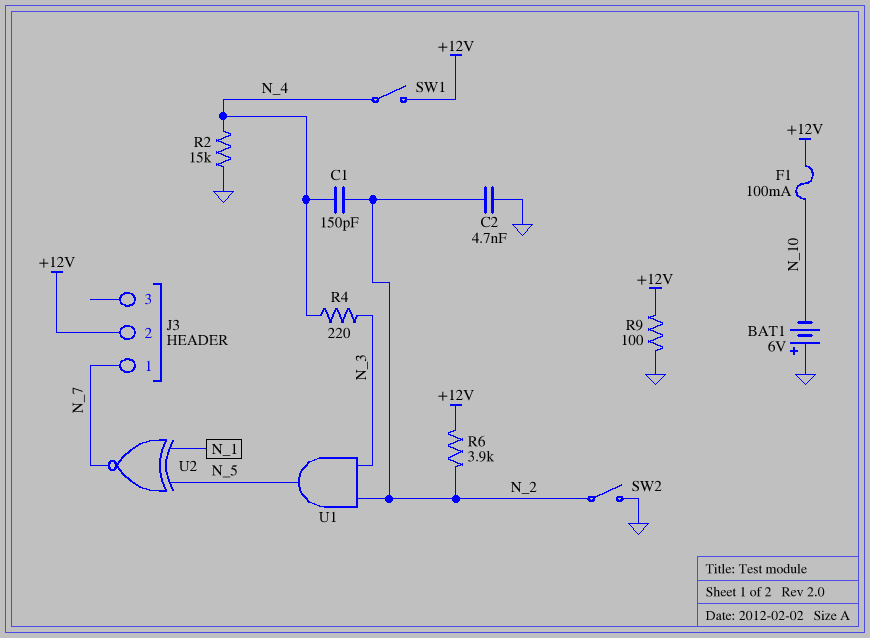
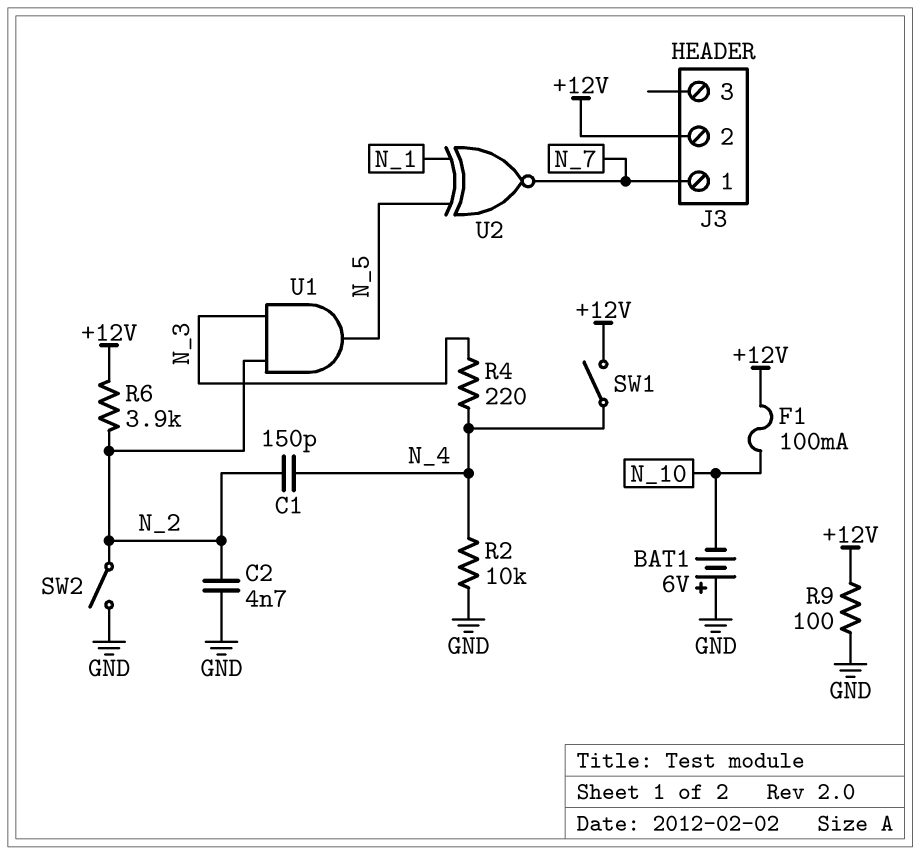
R2: 15k (GND, N_4) -> 10k (GND, N_4)

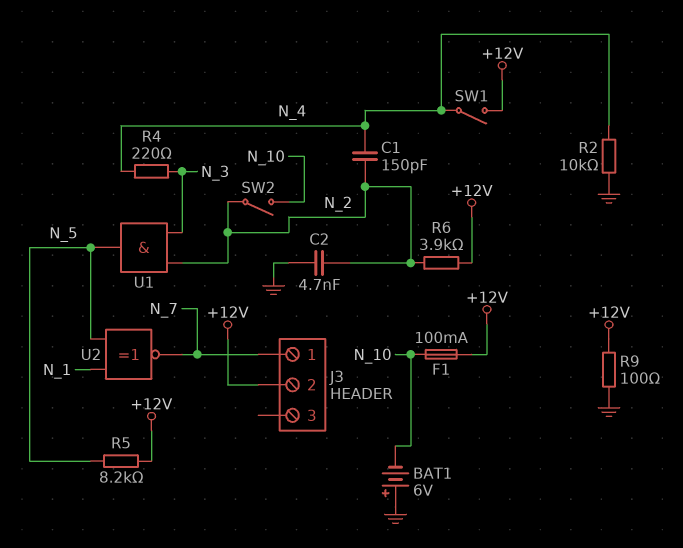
R5: none -> 8.2k (+12V, N_5)
SW2: switch (GND, N_2) -> switch (N_2, N_10)

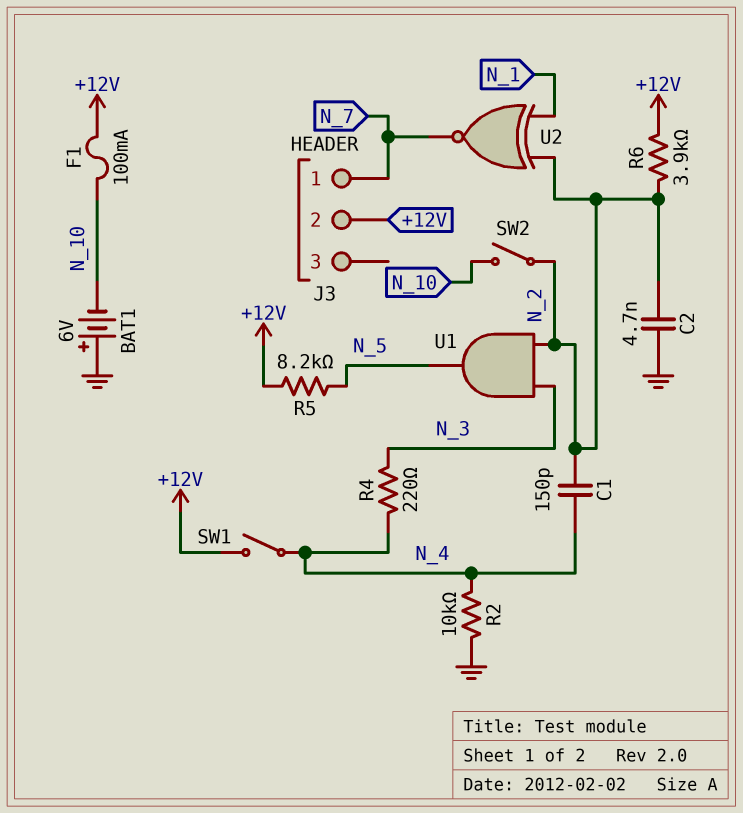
R9: 100 (+12V, GND) -> none
U2: XNOR (in N_1, in N_5, out N_7) -> XNOR (in N_1, in N_2, out N_7)

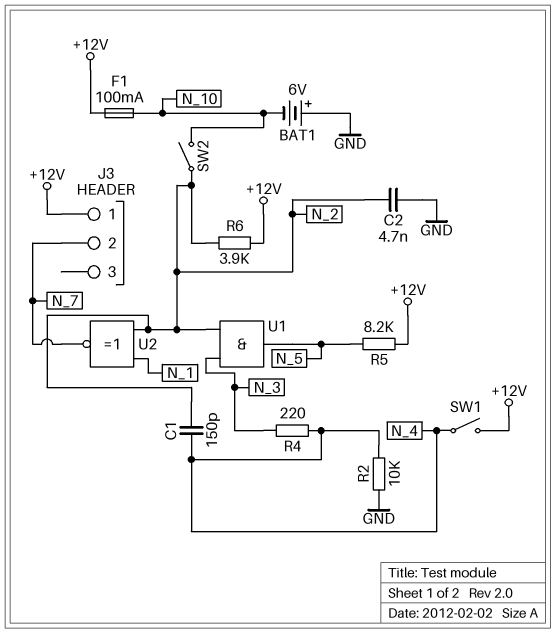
J3 pin 1: N_7 -> +12V
J3 pin 2: +12V -> N_7

